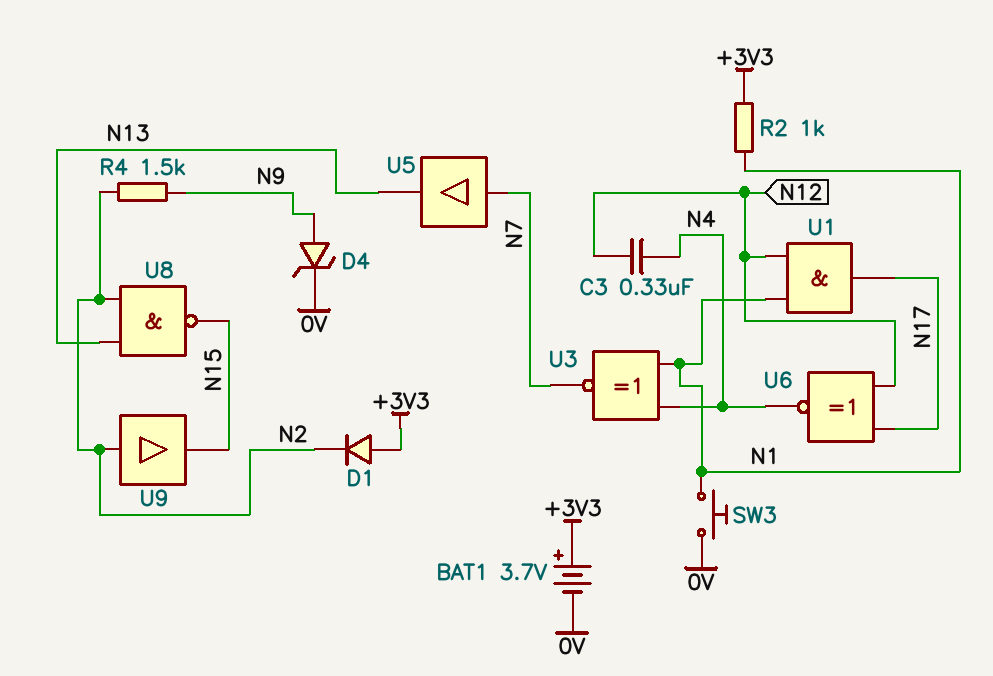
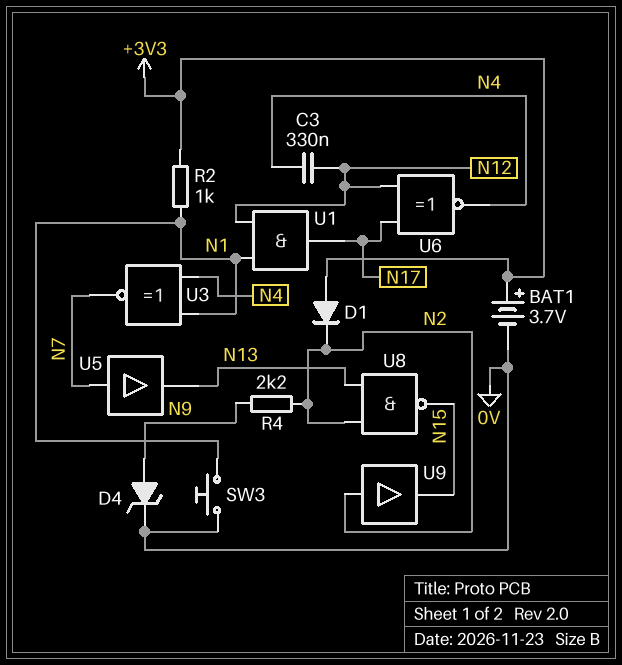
R4: 1.5k (N2, N9) -> 2.2k (N2, N9)

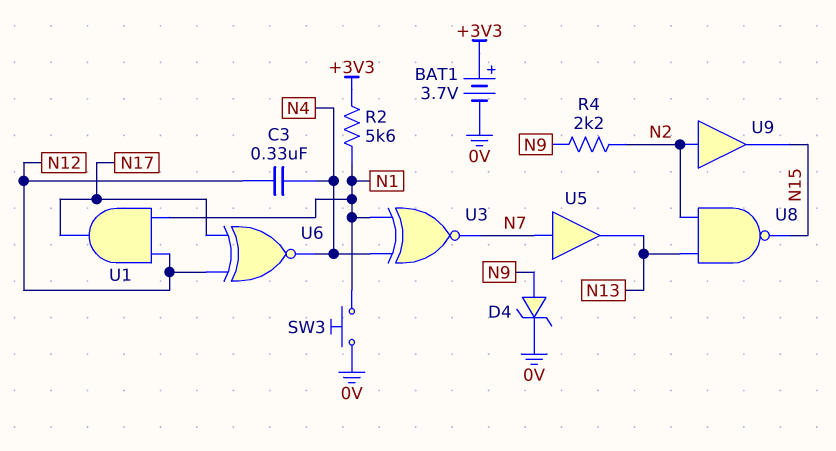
D1: diode (A +3V3, K N2) -> none
R2: 1k (+3V3, N1) -> 5.6k (+3V3, N1)

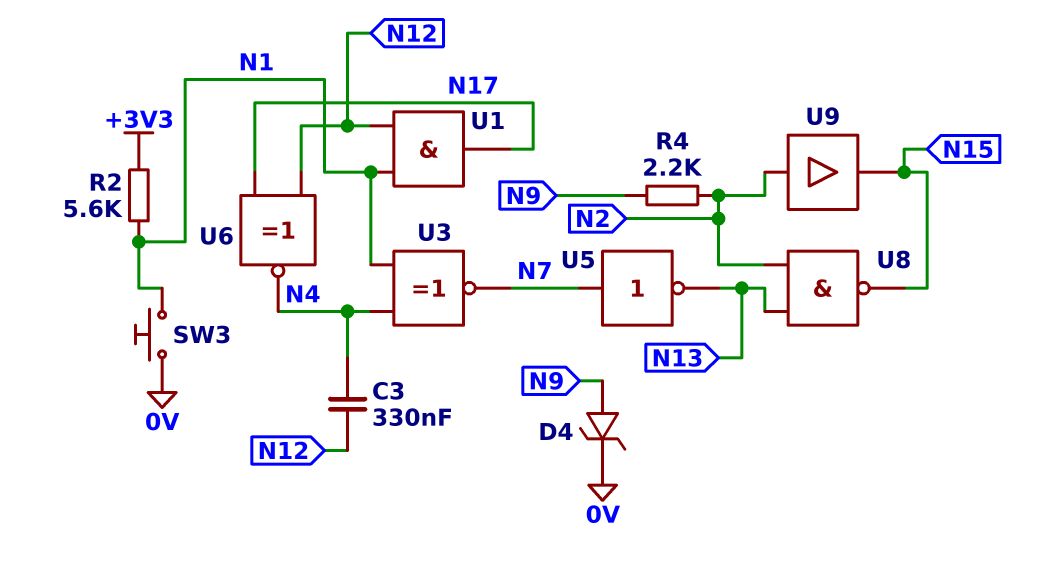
BAT1: 3.7V (plus +3V3, minus 0V) -> none
U5: buffer (in N7, out N13) -> NOT (in N7, out N13)

